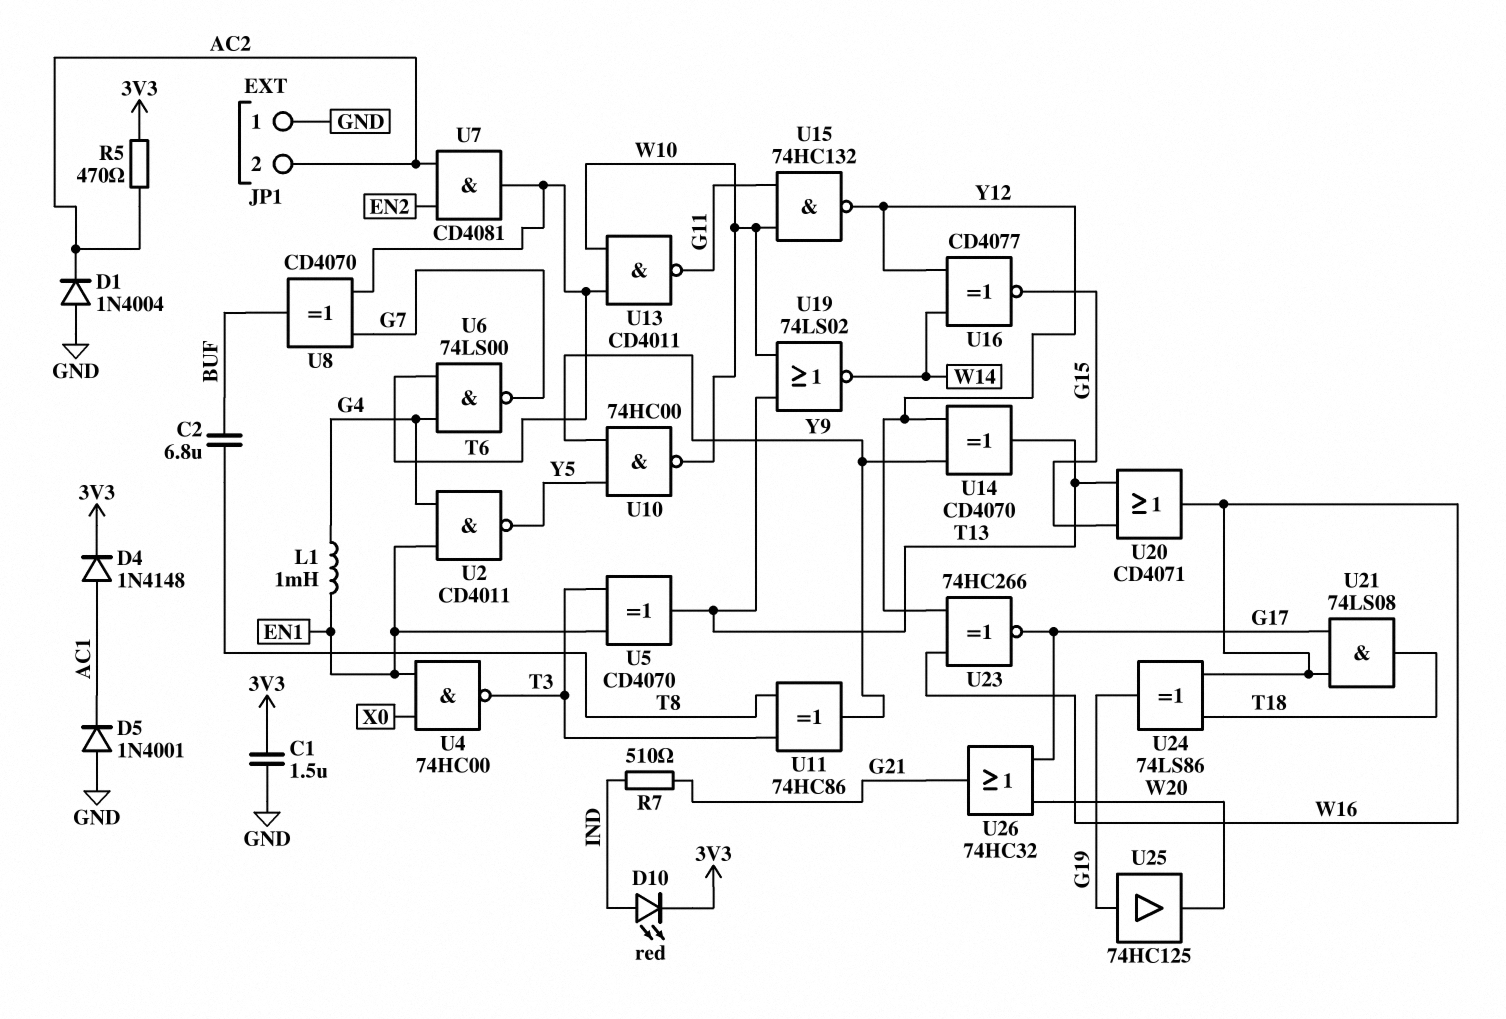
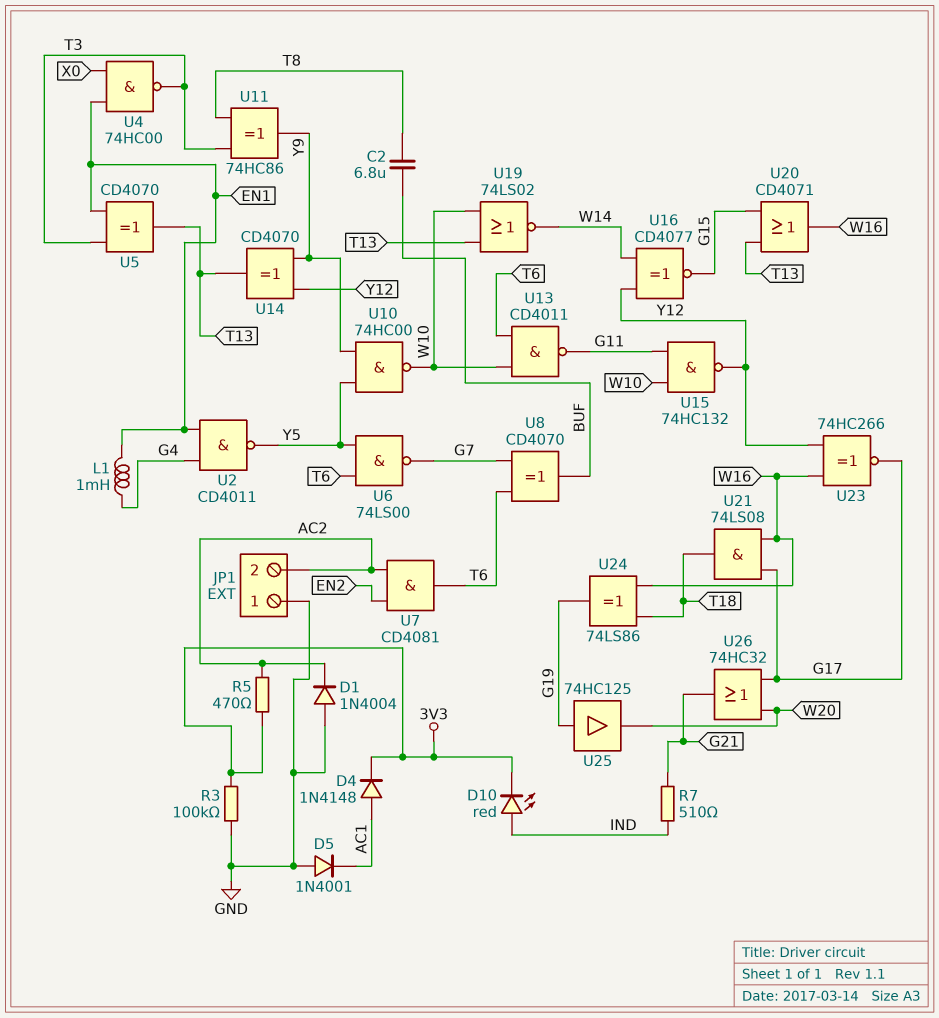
C1: 1.5uF (3V3, GND) -> none
R3: none -> 100k (3V3, GND)
U6: NAND 74LS00 (in G4, in T6, out G7) -> NAND 74LS00 (in T6, in Y5, out G7)

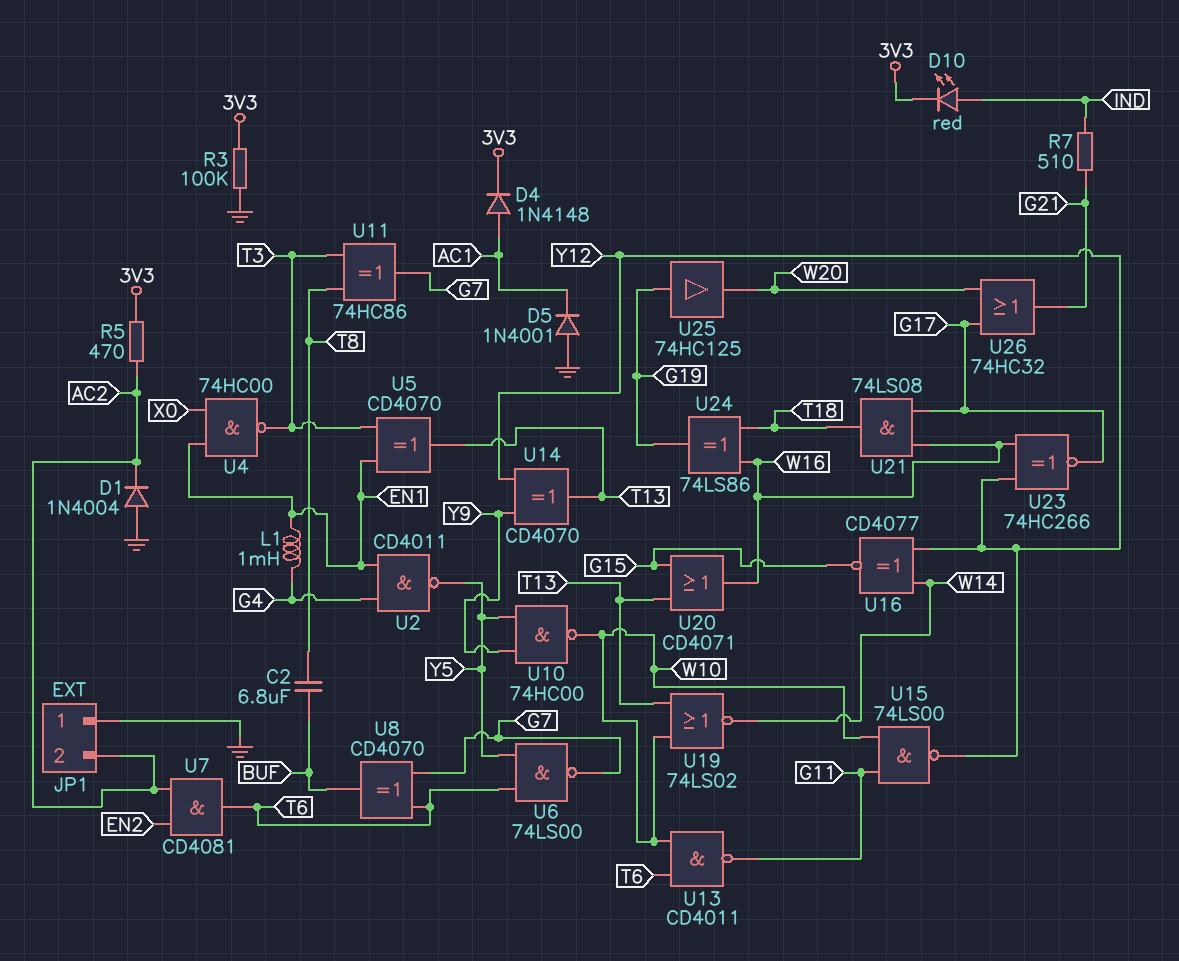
U11: XOR 74HC86 (in T3, in T8, out Y9) -> XOR 74HC86 (in T3, in T8, out G7)
U15: NAND 74HC132 (in G11, in W10, out Y12) -> NAND 74LS00 (in G11, in W10, out Y12)

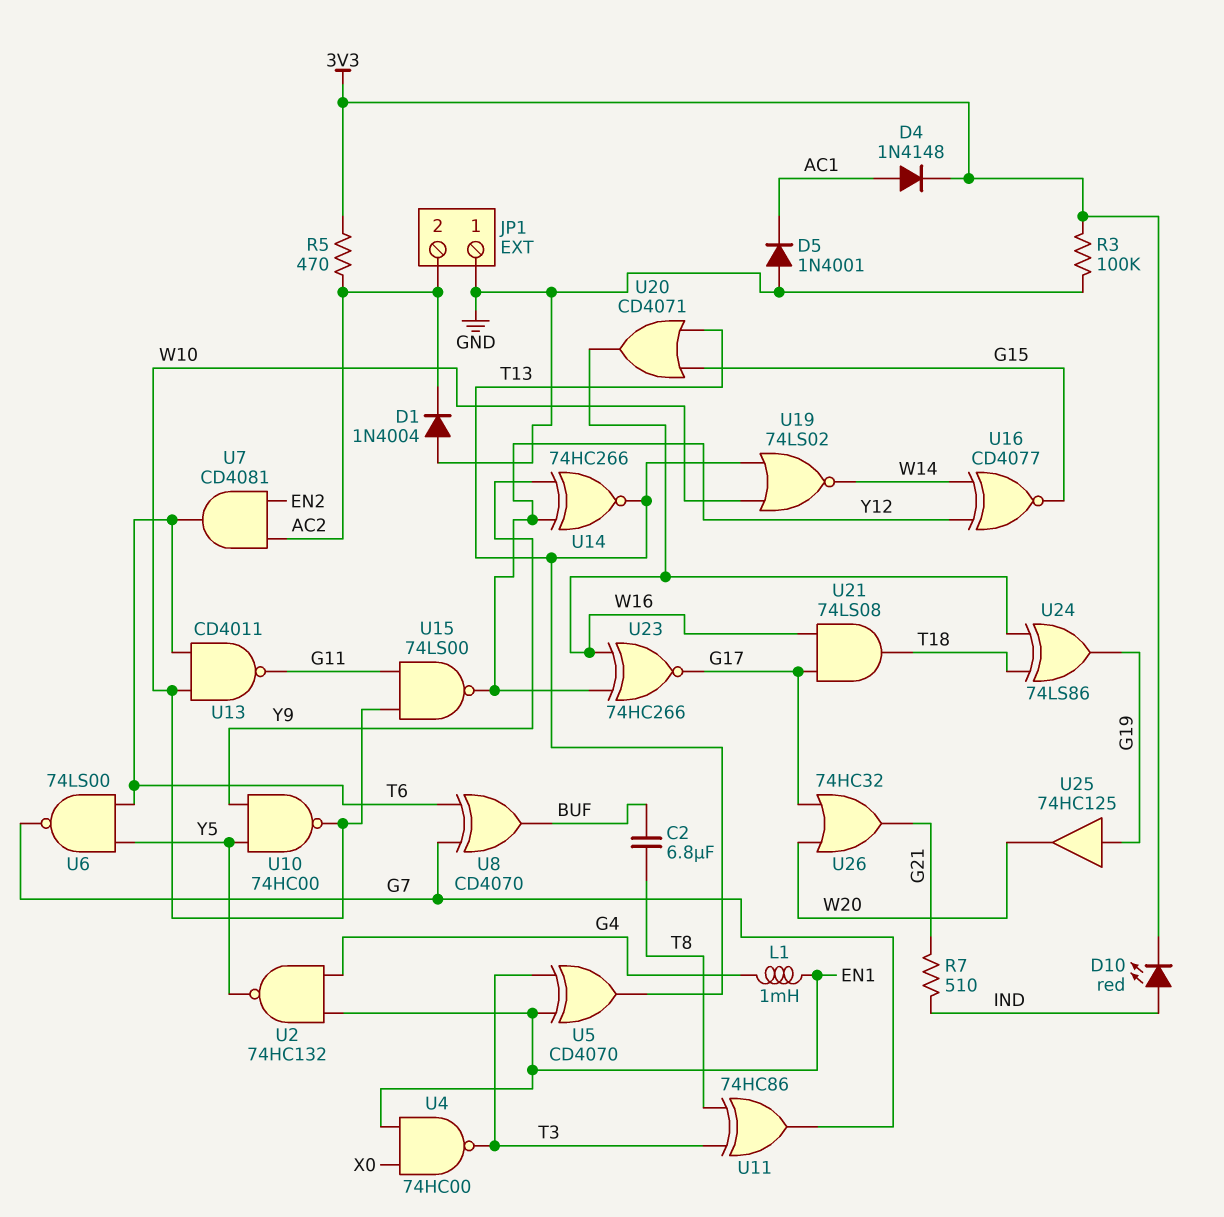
U2: NAND CD4011 (in EN1, in G4, out Y5) -> NAND 74HC132 (in EN1, in G4, out Y5)
U14: XOR CD4070 (in Y9, in Y12, out T13) -> XNOR 74HC266 (in Y9, in Y12, out T13)

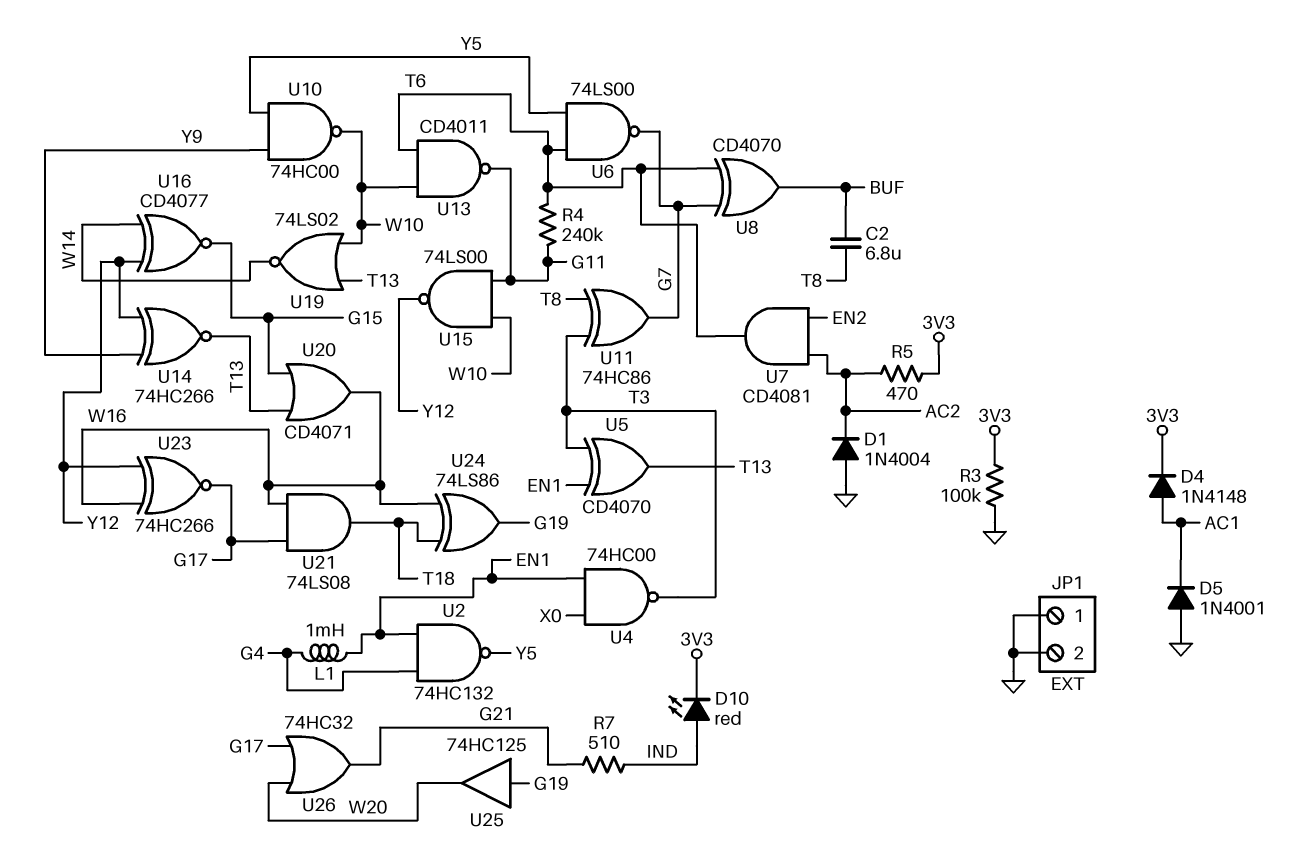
JP1 pin 2: AC2 -> GND
R4: none -> 240k (G11, T6)

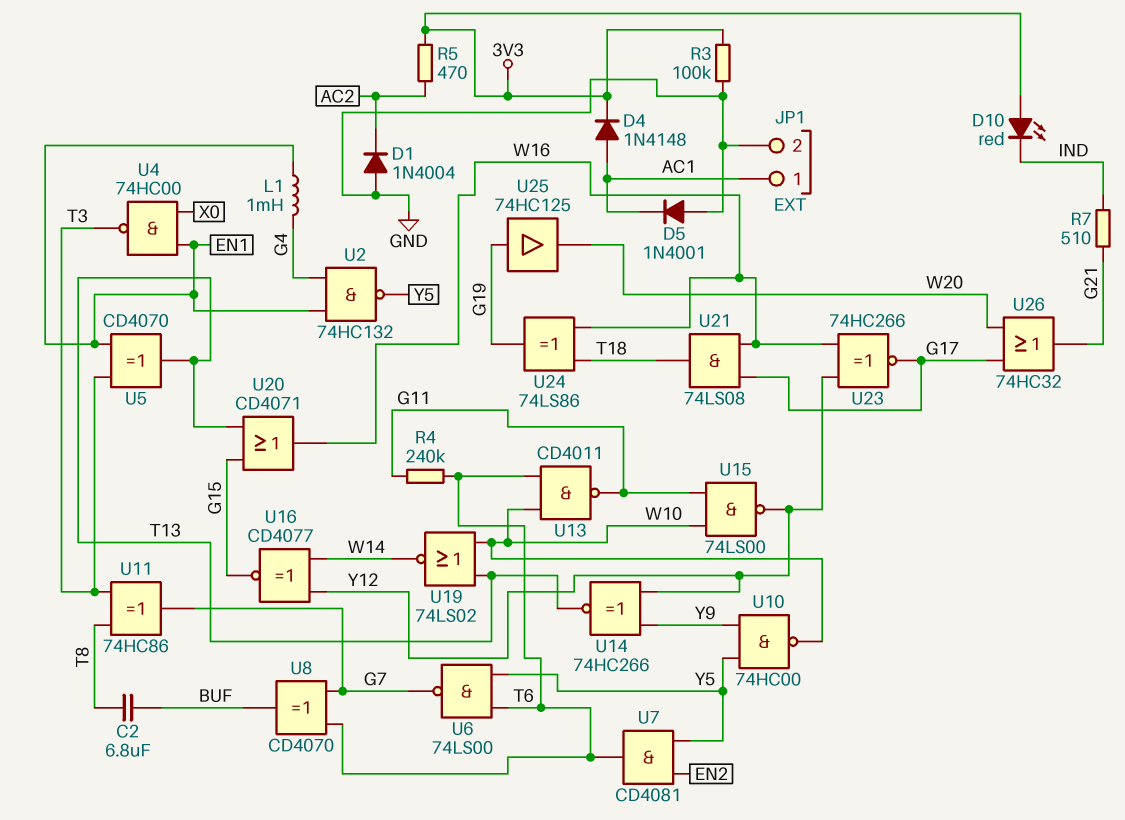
D10: LED red (A IND, K 3V3) -> LED red (A 3V3, K IND)
JP1 pin 1: GND -> AC1
U7: AND CD4081 (in AC2, in EN2, out T6) -> AND CD4081 (in EN2, in Y5, out T6)

